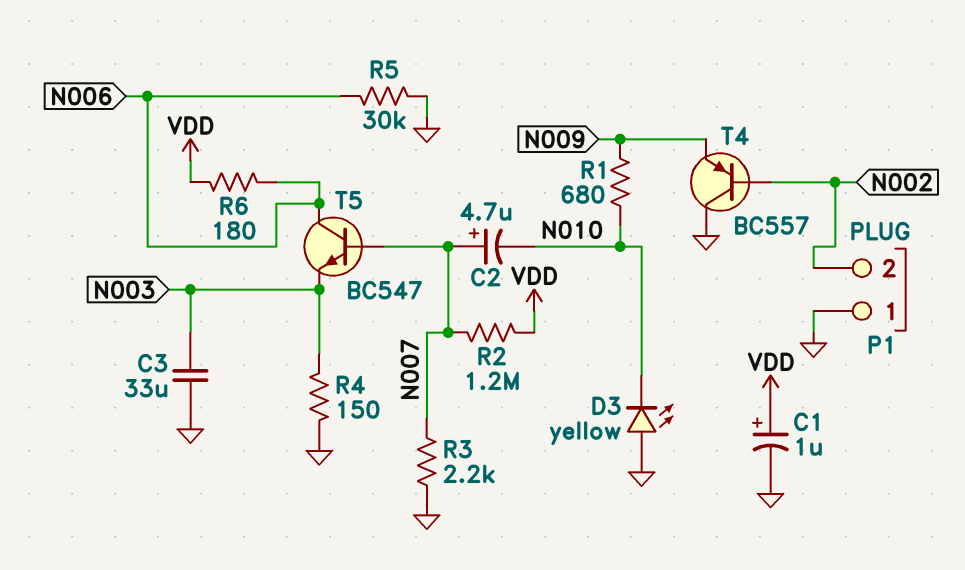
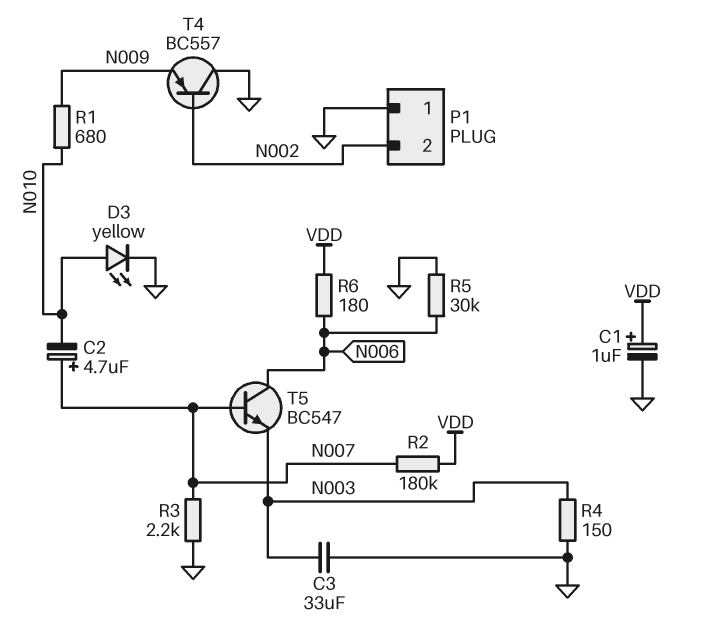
D3: LED yellow (A GND, K N010) -> LED yellow (A N010, K GND)
R2: 1.2M (N007, VDD) -> 180k (N007, VDD)

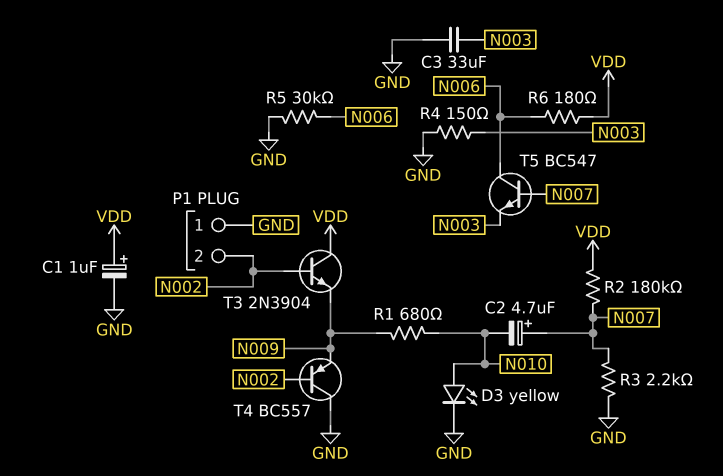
T3: none -> NPN 2N3904 (B N002, C VDD, E N009)

